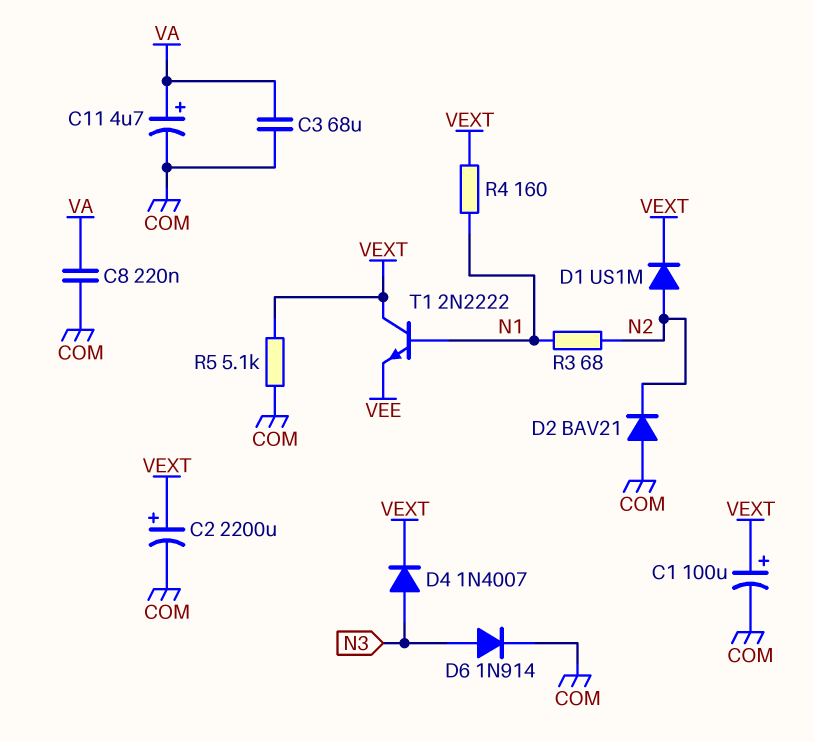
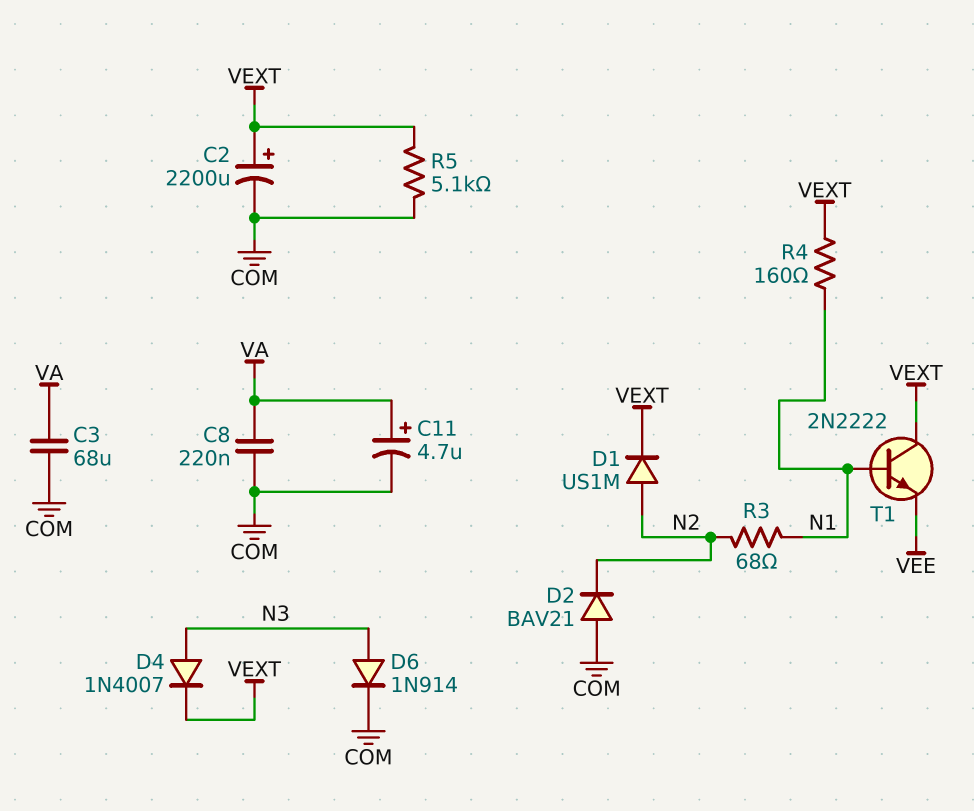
C1: 100uF (plus VEXT, minus COM) -> none

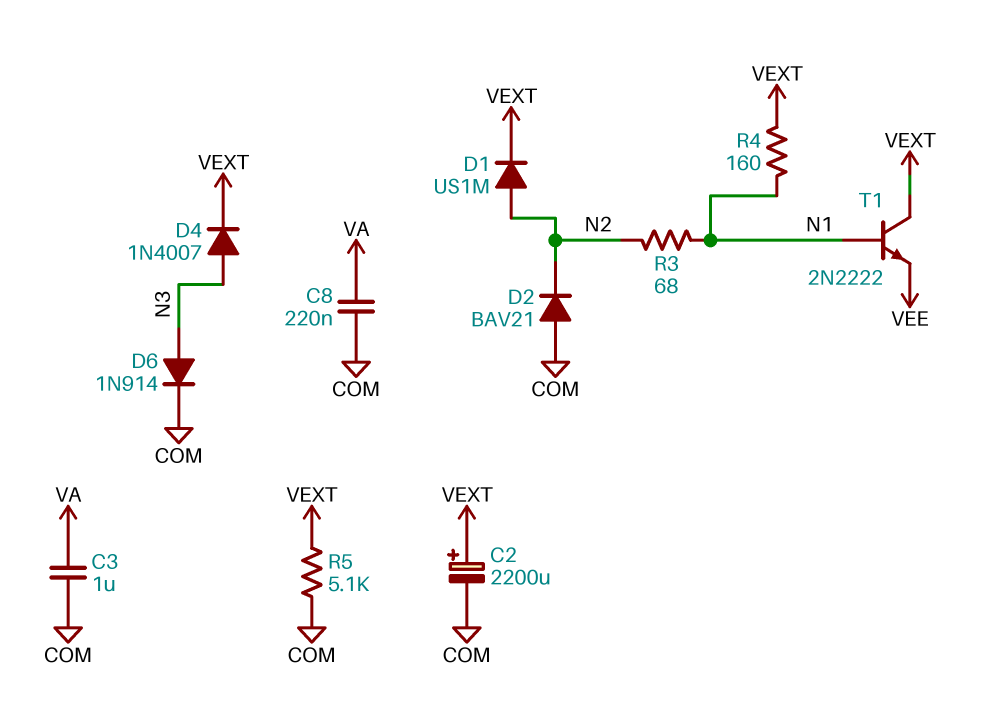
C3: 68uF (COM, VA) -> 1uF (COM, VA)
C11: 4.7uF (plus VA, minus COM) -> none

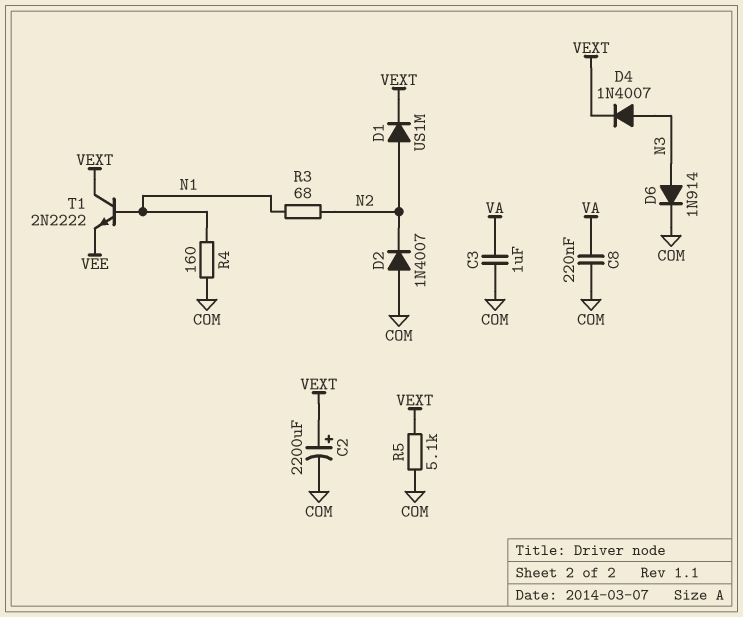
D2: diode BAV21 (A COM, K N2) -> diode 1N4007 (A COM, K N2)
R4: 160 (N1, VEXT) -> 160 (COM, N1)

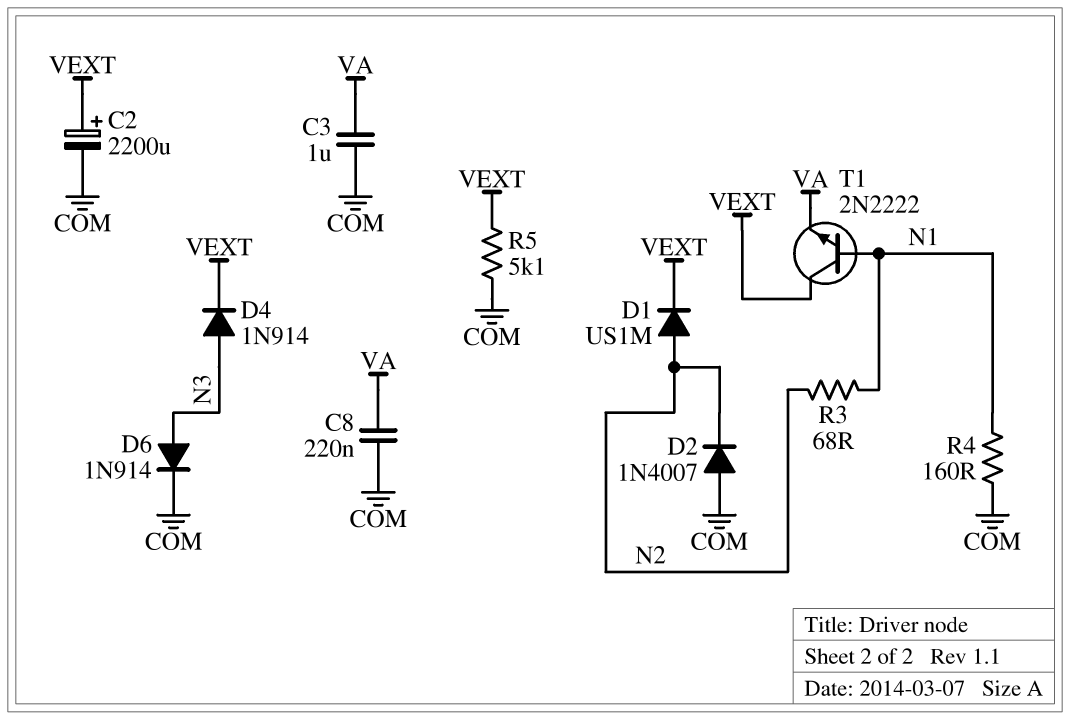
D4: diode 1N4007 (A N3, K VEXT) -> diode 1N914 (A N3, K VEXT)
T1: NPN 2N2222 (B N1, C VEXT, E VEE) -> NPN 2N2222 (B N1, C VEXT, E VA)

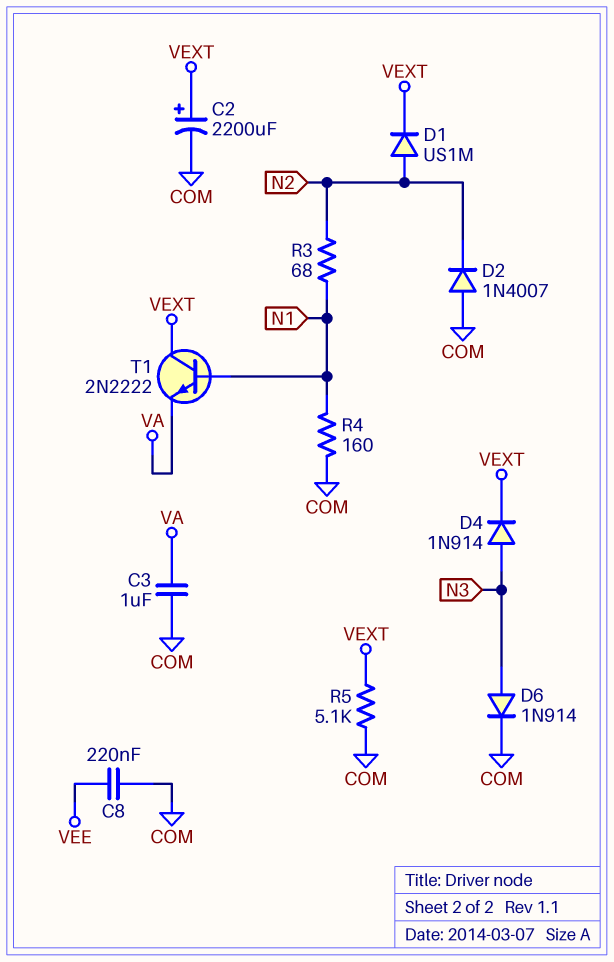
C8: 220nF (COM, VA) -> 220nF (COM, VEE)

